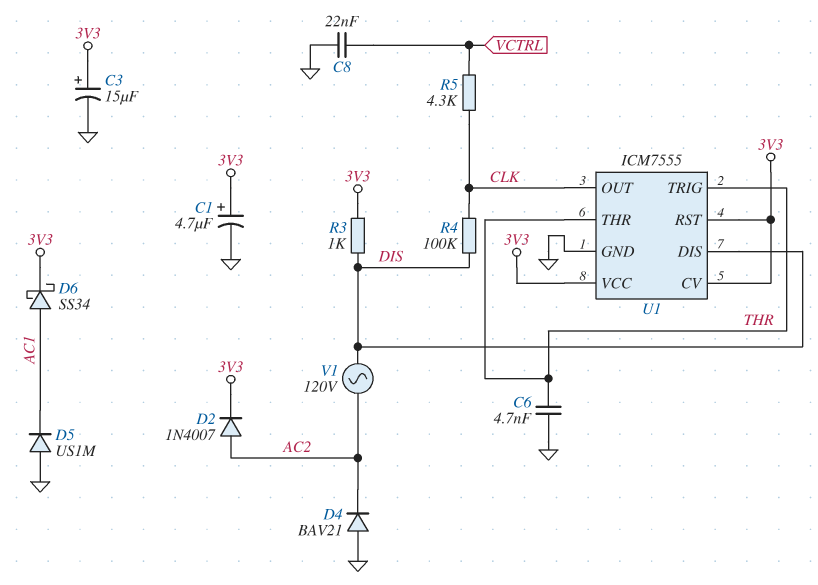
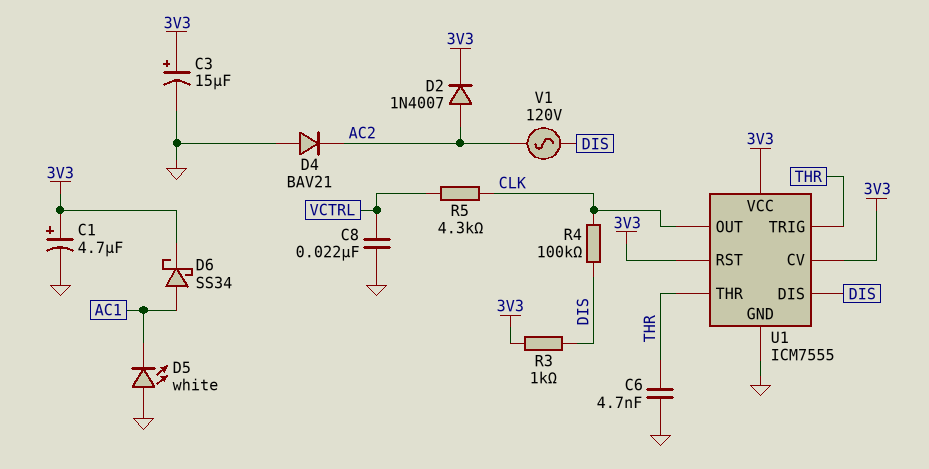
D5: diode US1M (A GND, K AC1) -> LED white (A GND, K AC1)

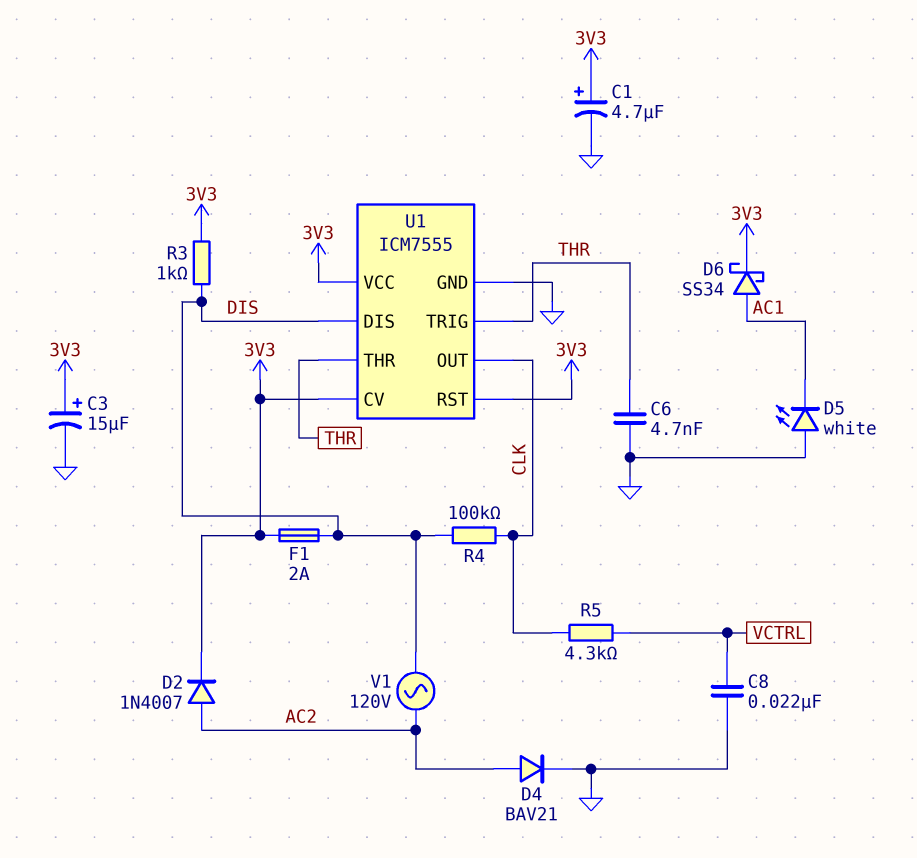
D4: diode BAV21 (A GND, K AC2) -> diode BAV21 (A AC2, K GND)
F1: none -> 2A (3V3, DIS)

